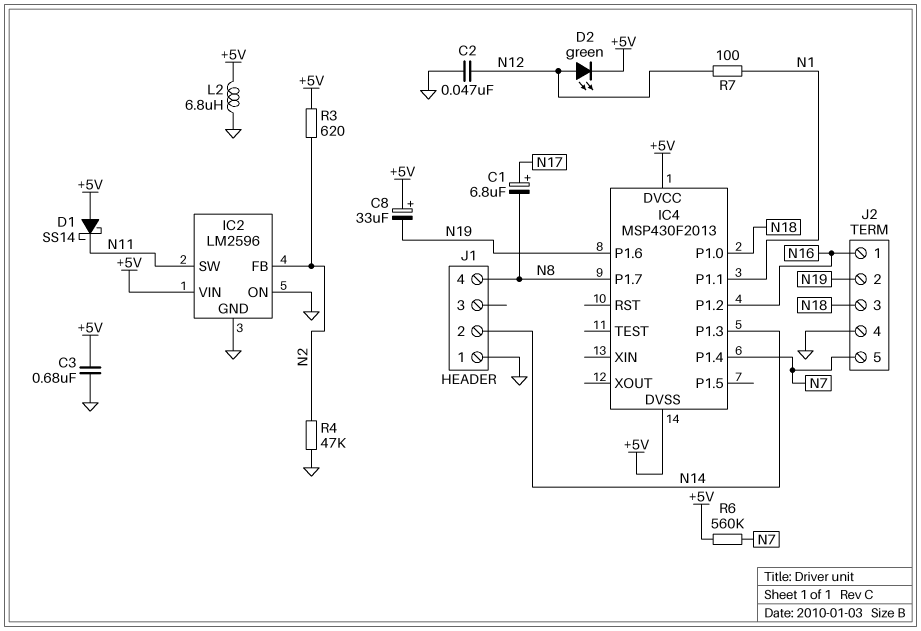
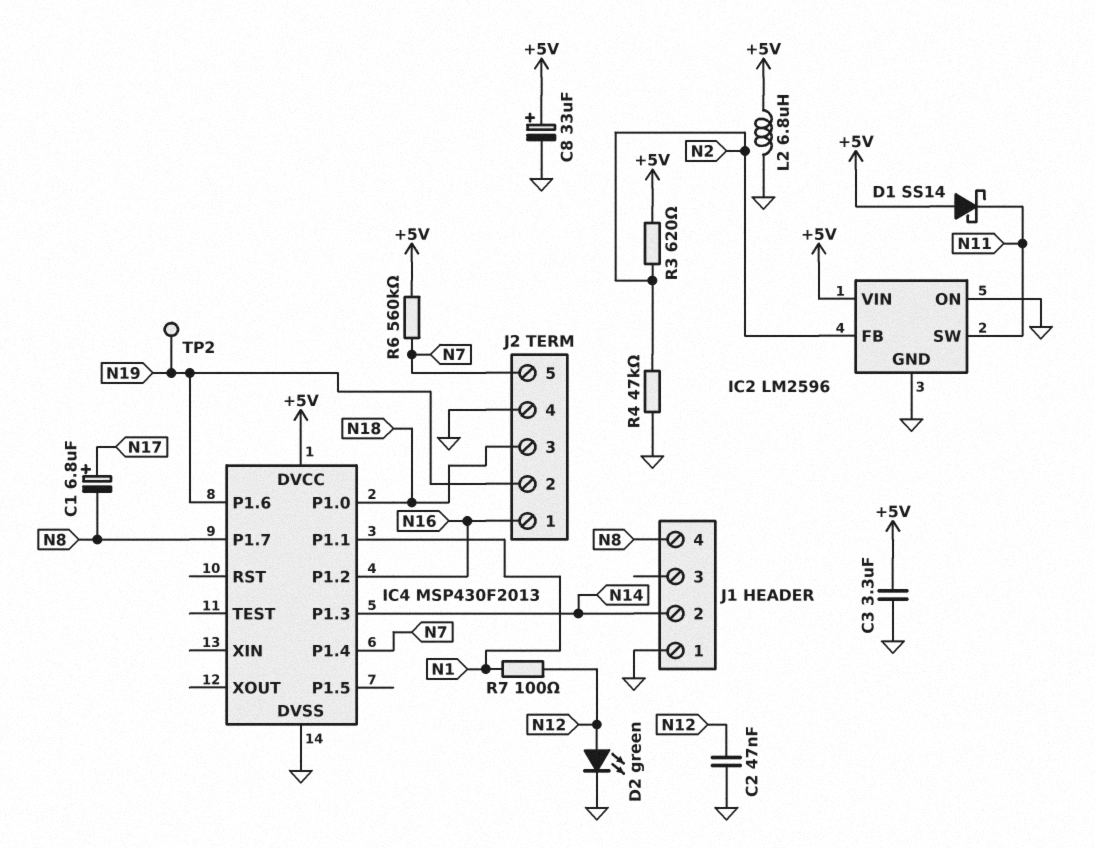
C3: 680nF (+5V, GND) -> 3.3uF (+5V, GND)
C8: 33uF (plus +5V, minus N19) -> 33uF (plus +5V, minus GND)
D2: LED green (A N12, K +5V) -> LED green (A N12, K GND)
IC4 pin DVSS: +5V -> GND
TP2: none -> test point (N19)

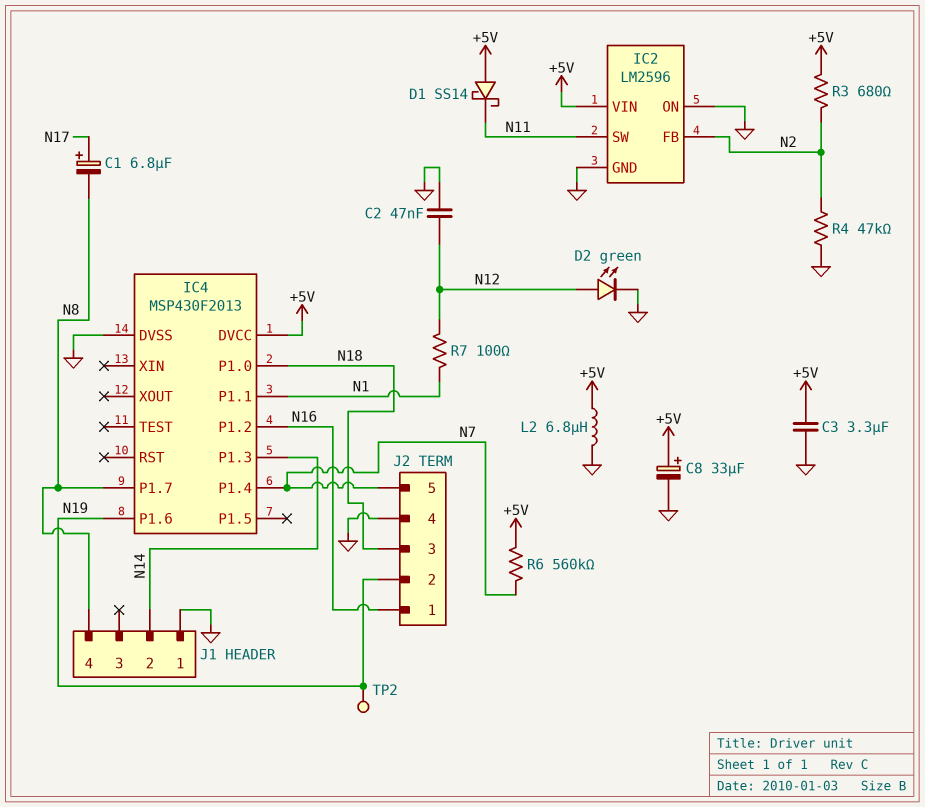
R3: 620 (+5V, N2) -> 680 (+5V, N2)

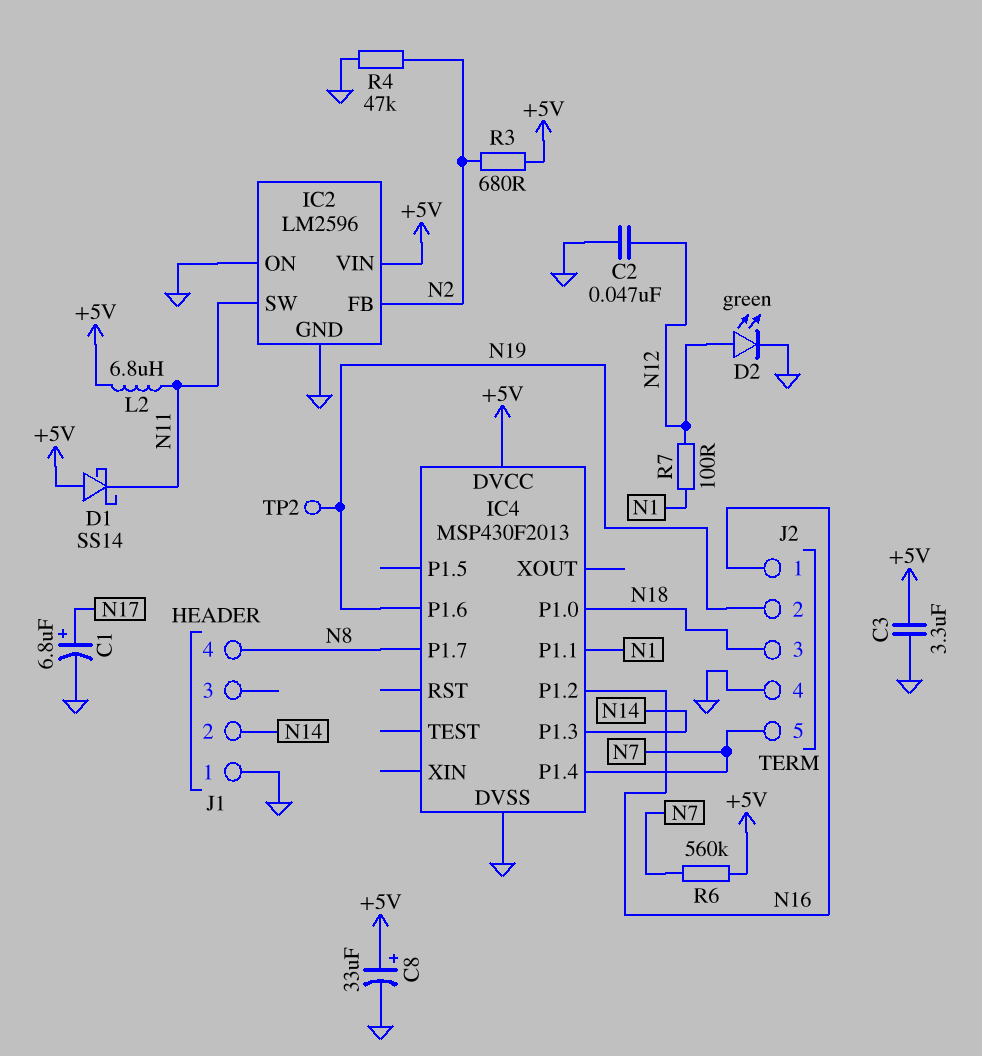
C1: 6.8uF (plus N17, minus N8) -> 6.8uF (plus N17, minus GND)
L2: 6.8uH (+5V, GND) -> 6.8uH (+5V, N11)

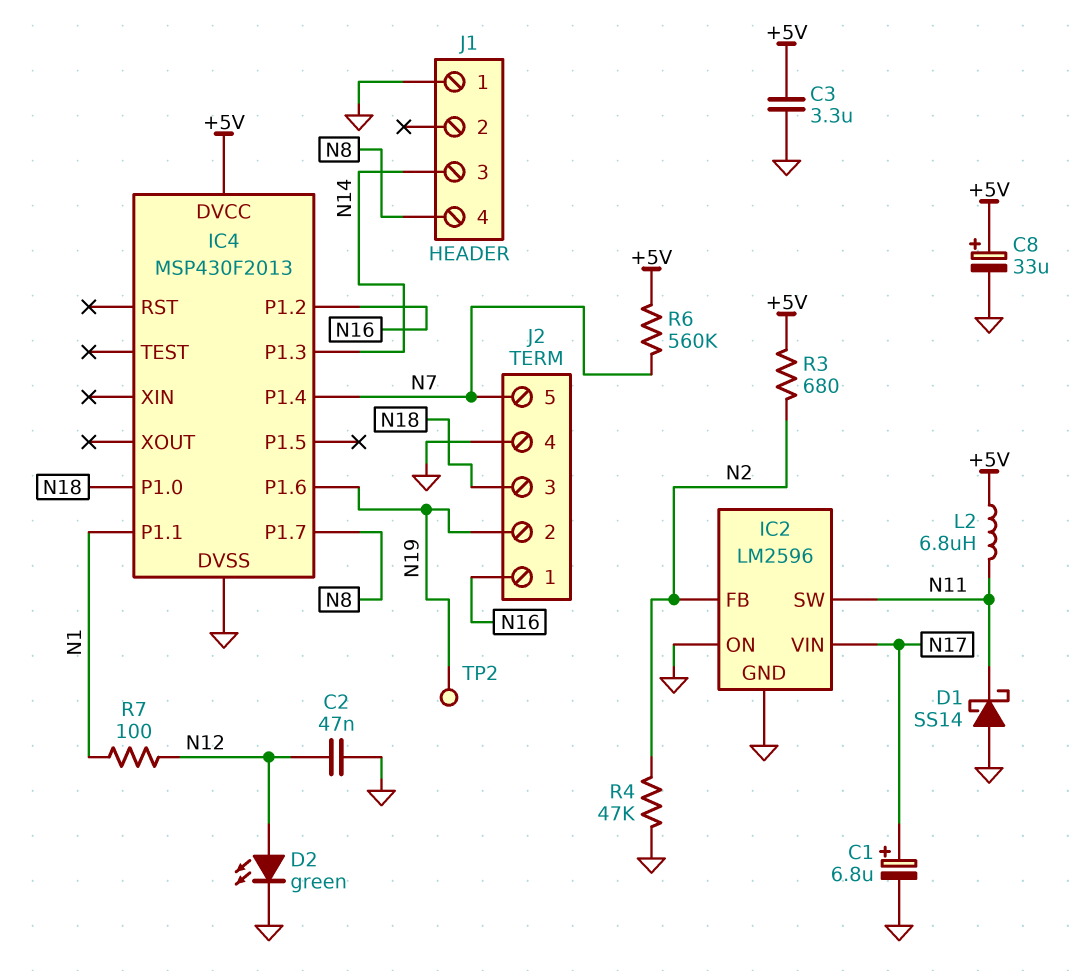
D1: schottky SS14 (A +5V, K N11) -> schottky SS14 (A GND, K N11)
IC2 pin VIN: +5V -> N17
J1 pin 2: N14 -> none
J1 pin 3: none -> N14

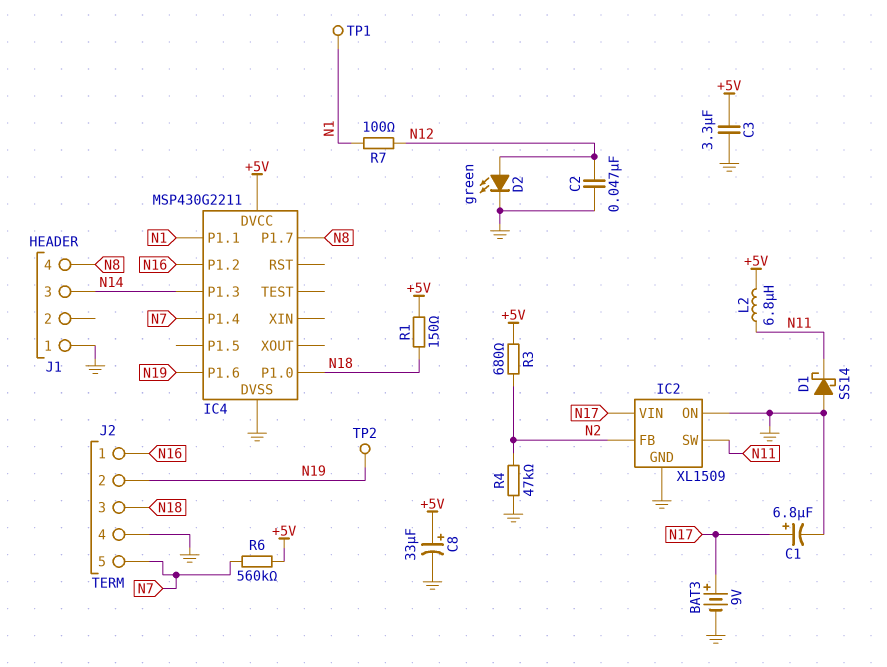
BAT3: none -> 9V (plus N17, minus GND)
IC2: LM2596 -> XL1509
IC4: MSP430F2013 -> MSP430G2211
R1: none -> 150 (+5V, N18)
TP1: none -> test point (N1)

